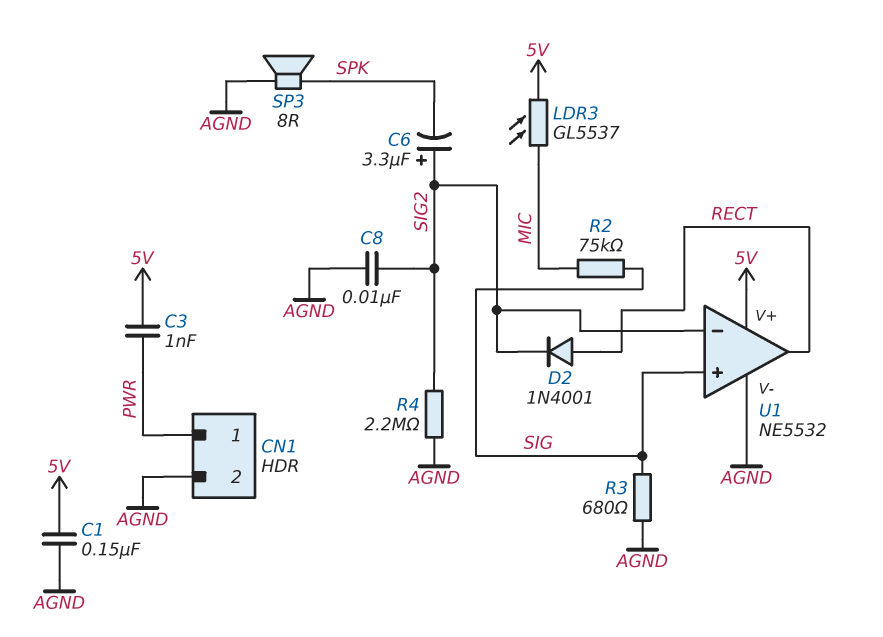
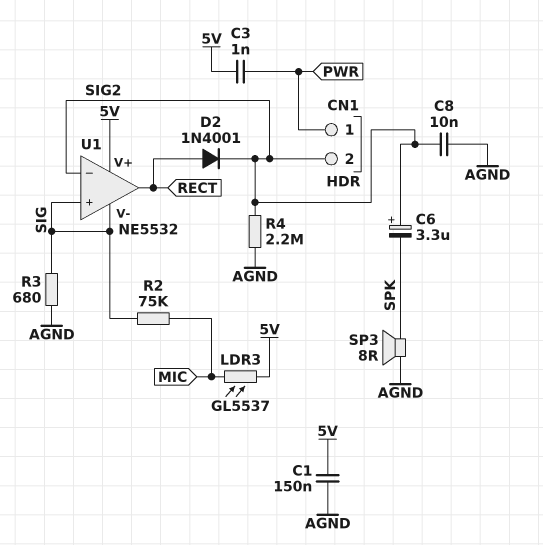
CN1 pin 2: AGND -> SIG2
U1 pin V-: AGND -> SIG

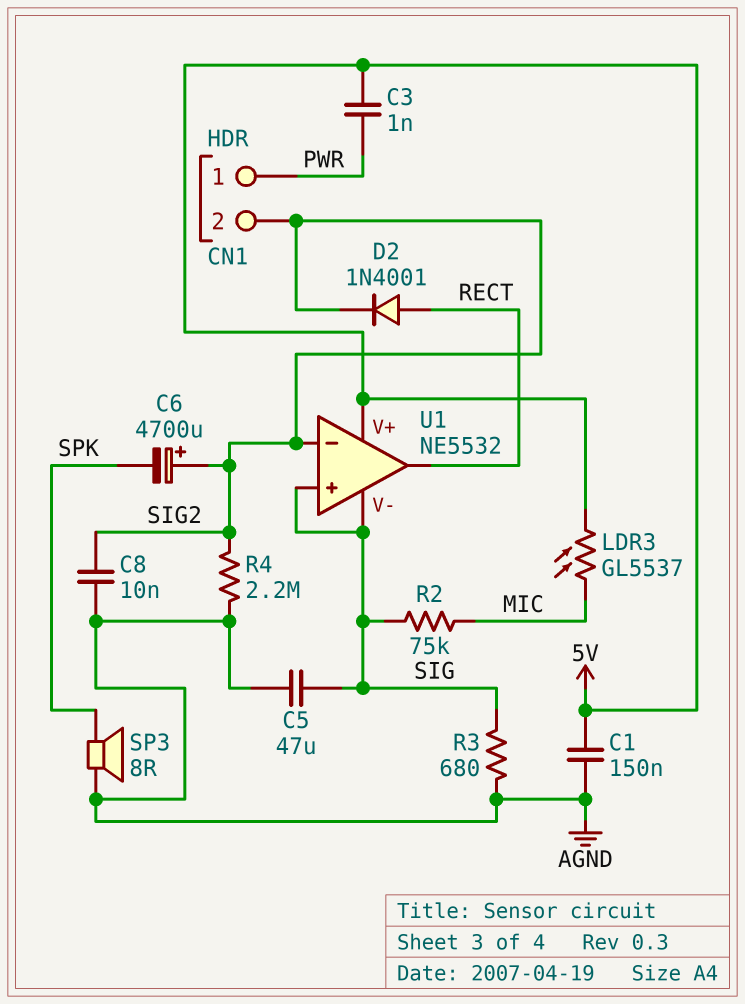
C5: none -> 47uF (AGND, SIG)
C6: 3.3uF (plus SIG2, minus SPK) -> 4700uF (plus SIG2, minus SPK)

